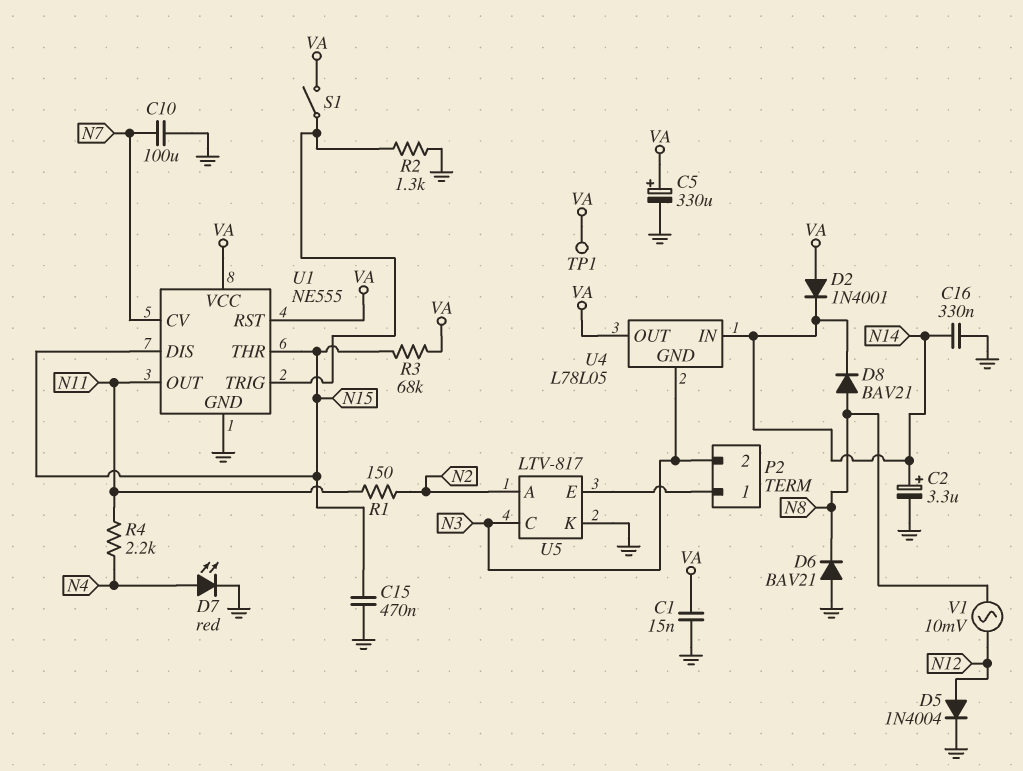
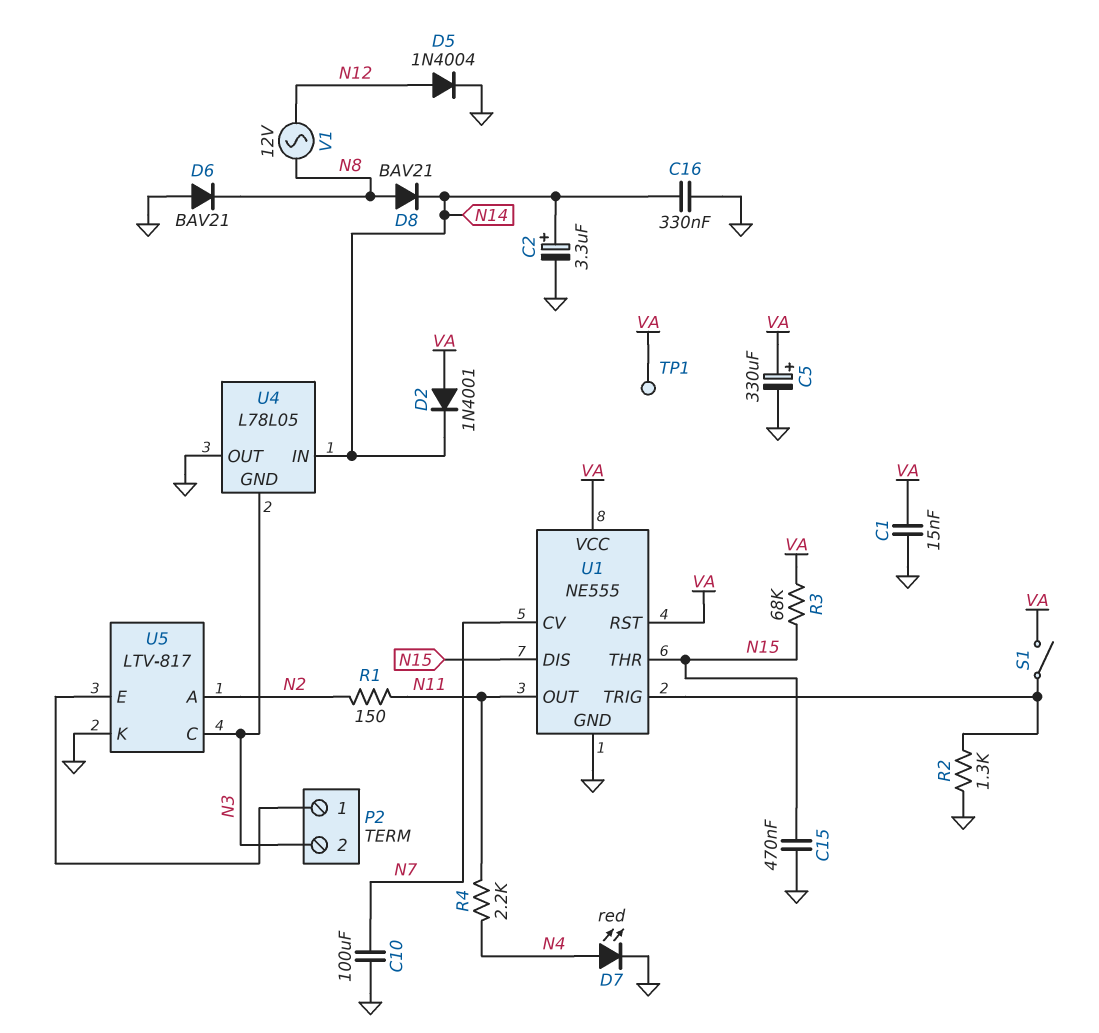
U4 pin OUT: VA -> GND
V1: AC 10mV (N8, N12) -> AC 12V (N8, N12)

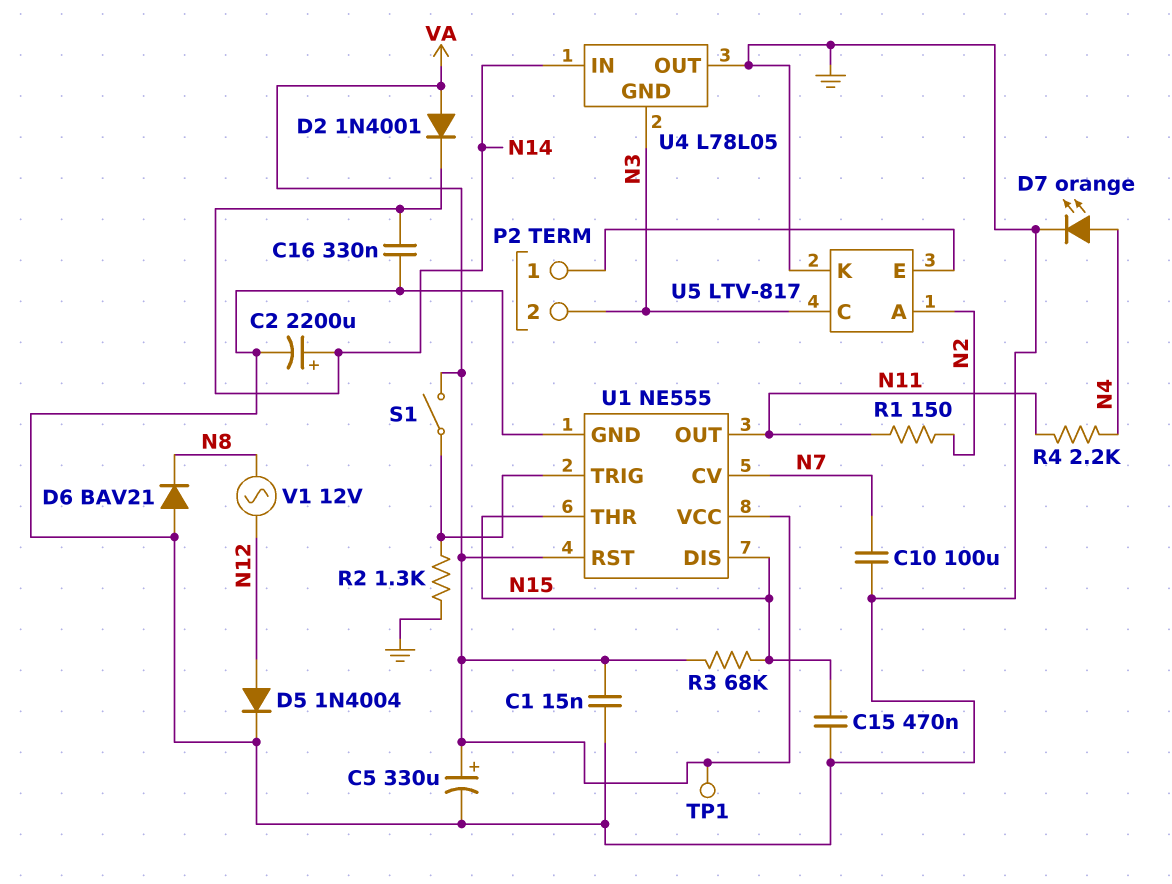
C2: 3.3uF (plus N14, minus GND) -> 2200uF (plus N14, minus GND)
D7: LED red (A N4, K GND) -> LED orange (A N4, K GND)
D8: diode BAV21 (A N8, K N14) -> none

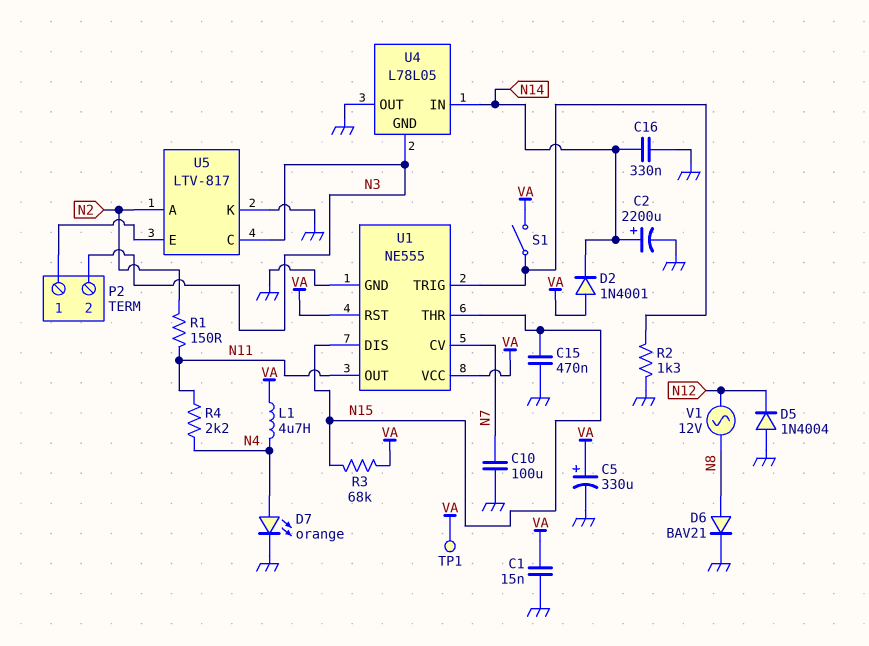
D5: diode 1N4004 (A N12, K GND) -> diode 1N4004 (A GND, K N12)
D6: diode BAV21 (A GND, K N8) -> diode BAV21 (A N8, K GND)
L1: none -> 4.7uH (N4, VA)

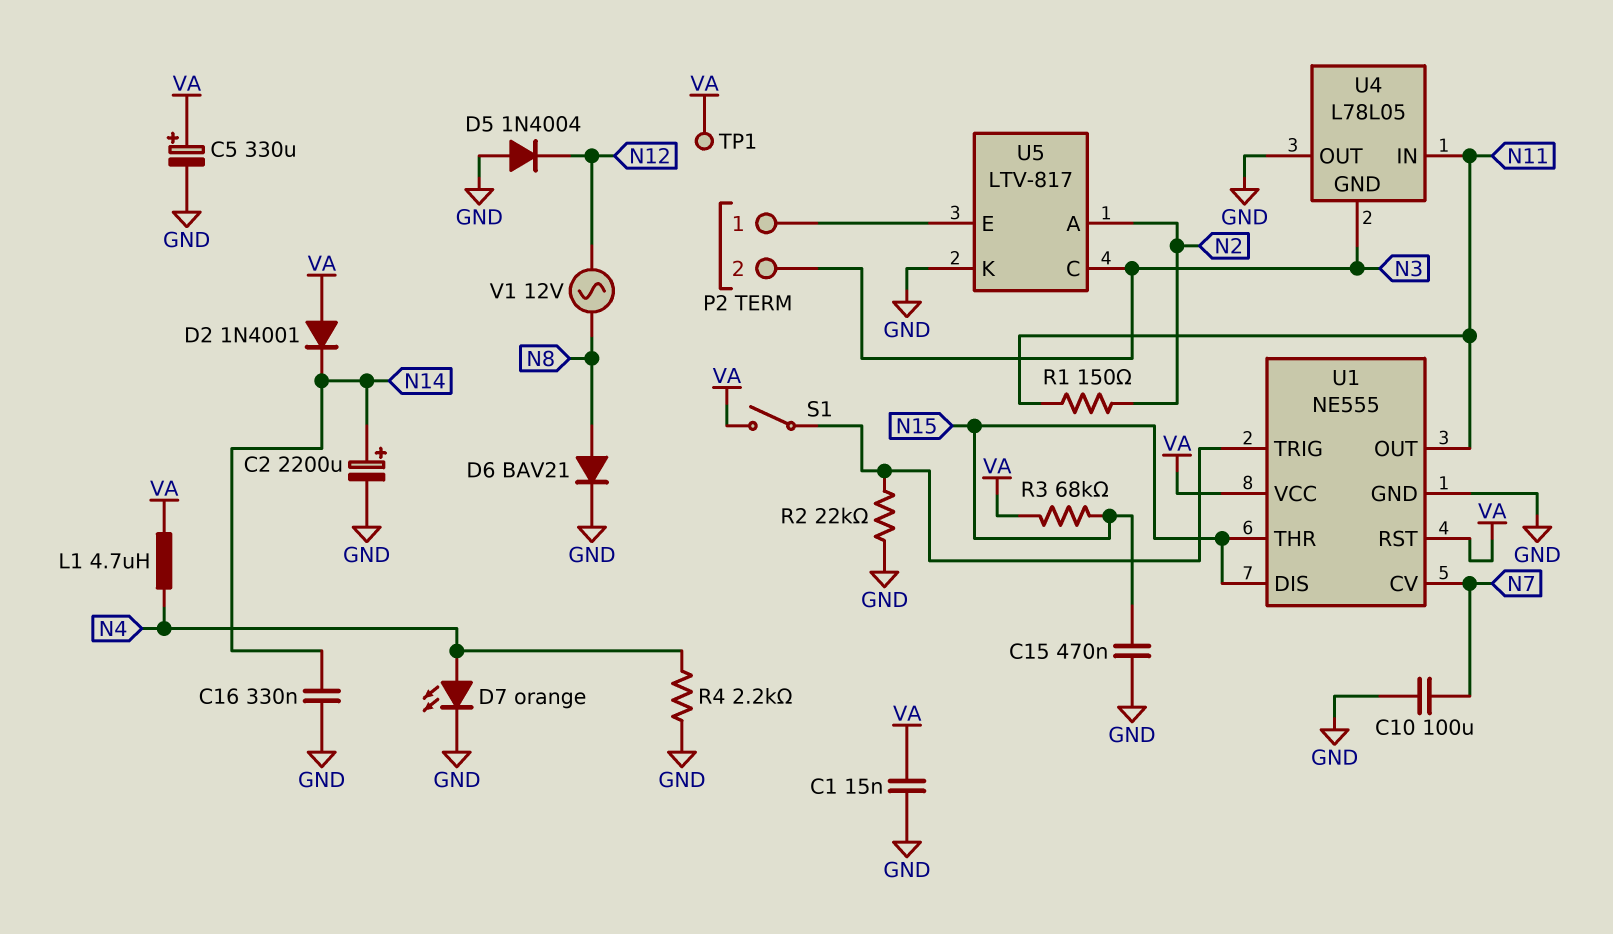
R2: 1.3k (GND, U1/TRIG) -> 22k (GND, U1/TRIG)
R4: 2.2k (N4, N11) -> 2.2k (GND, N4)
U4 pin IN: N14 -> N11

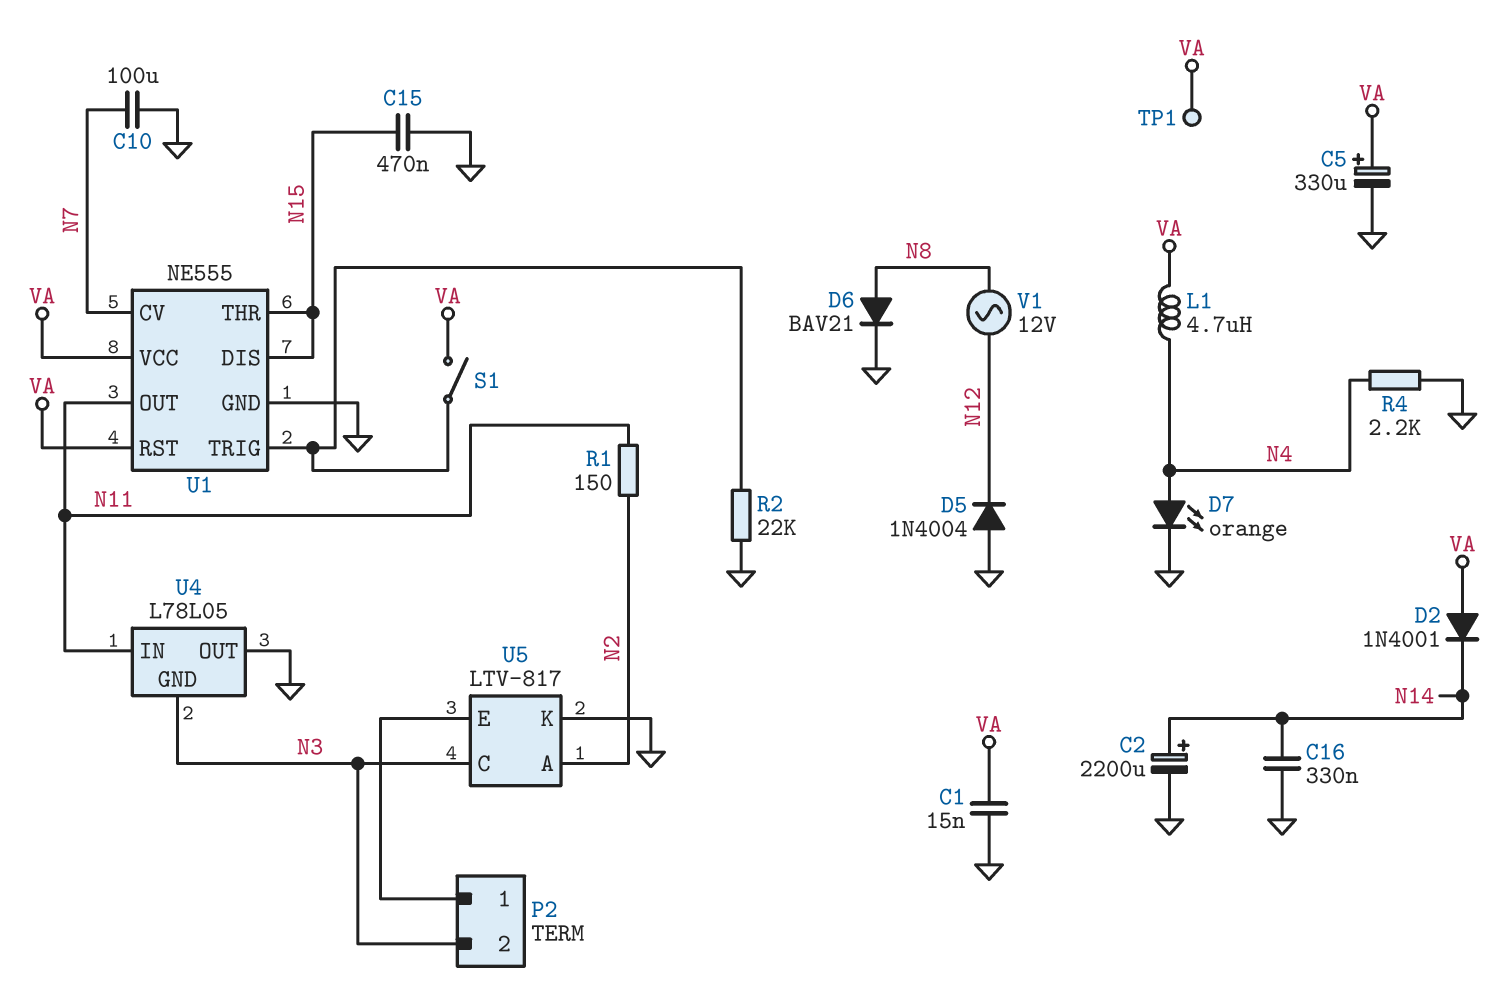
R3: 68k (N15, VA) -> none

